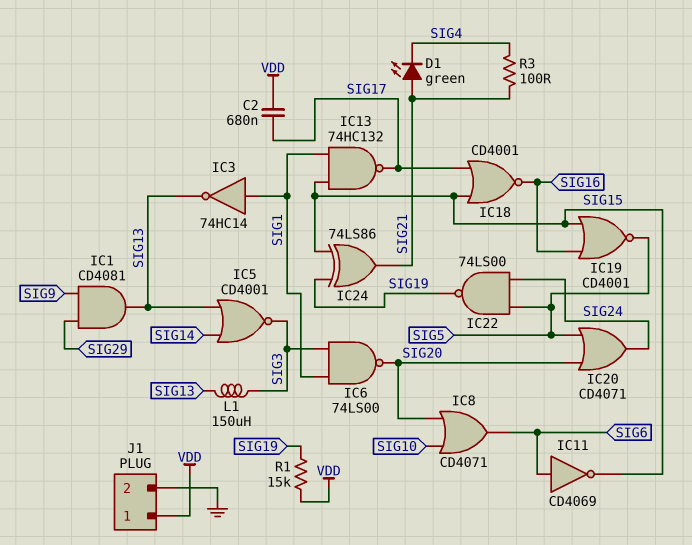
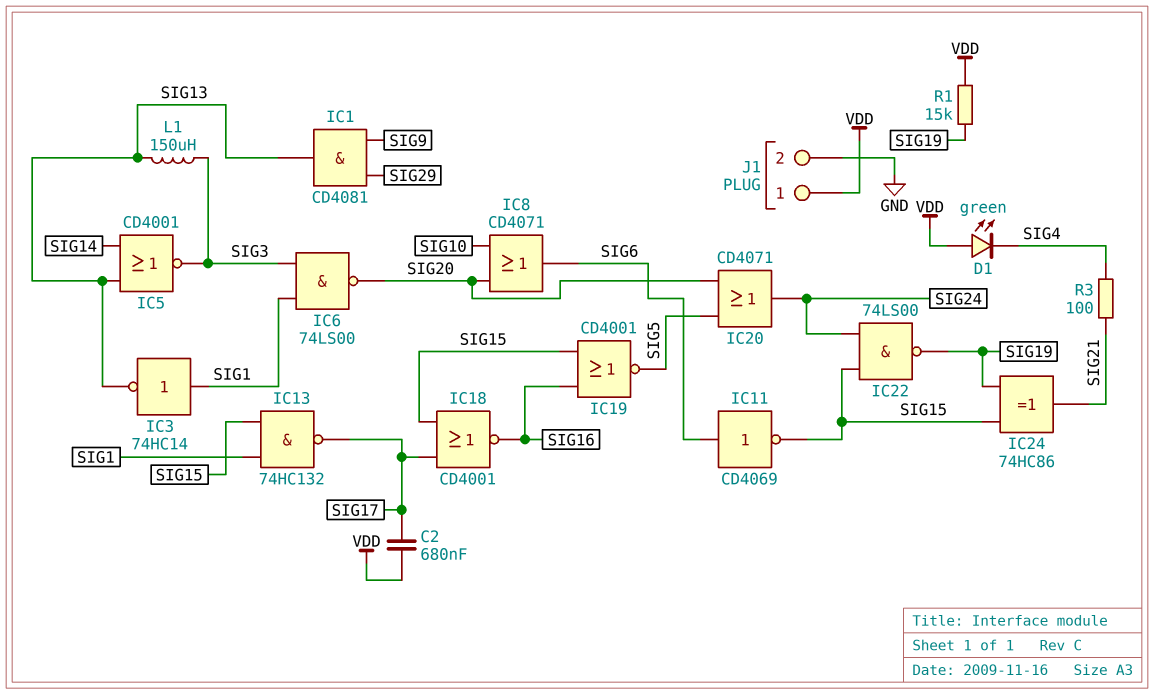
D1: LED green (A SIG21, K SIG4) -> LED green (A VDD, K SIG4)
IC22: NAND 74LS00 (in SIG5, in SIG24, out SIG19) -> NAND 74LS00 (in SIG15, in SIG24, out SIG19)
IC24: XOR 74LS86 (in SIG15, in SIG19, out SIG21) -> XOR 74HC86 (in SIG15, in SIG19, out SIG21)

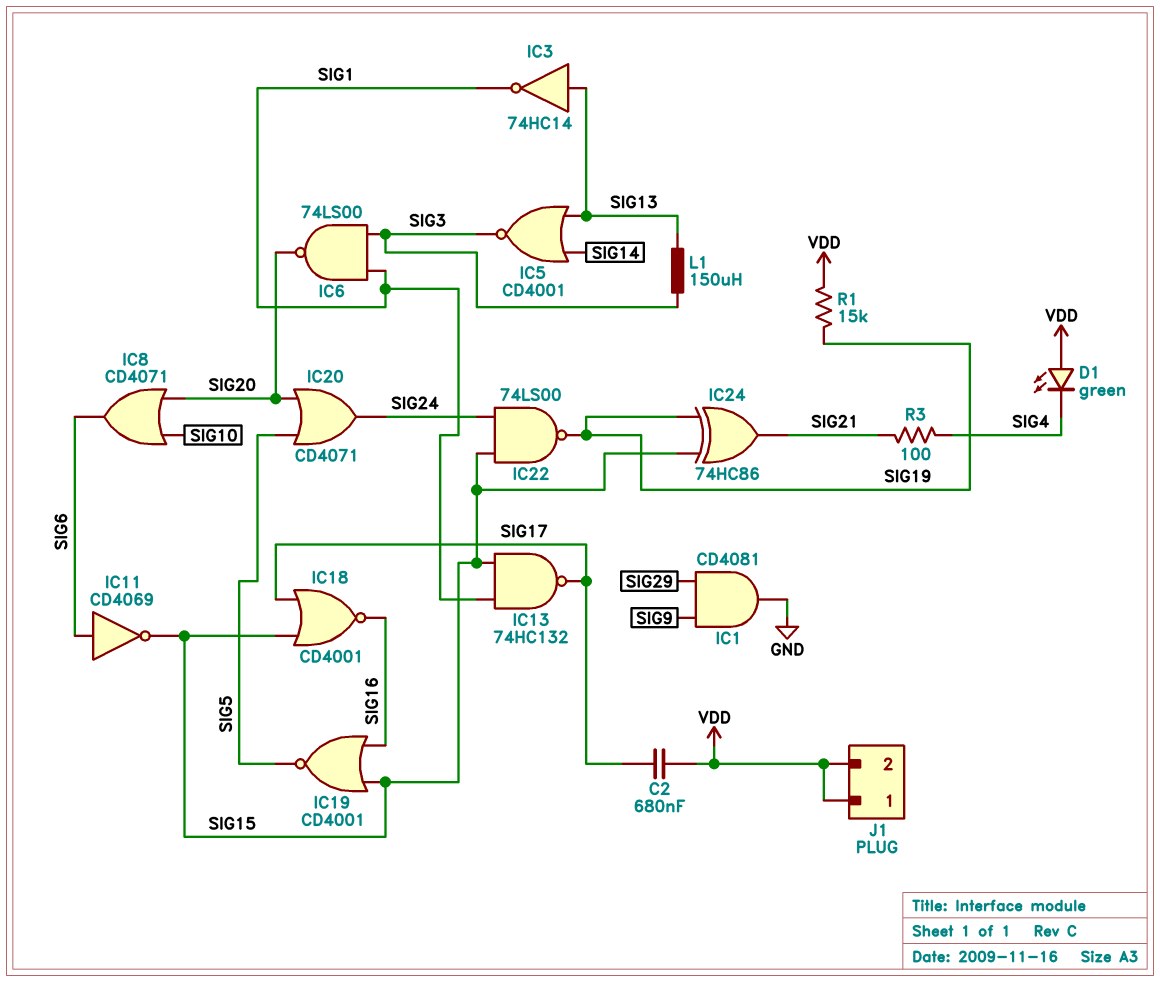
IC1: AND CD4081 (in SIG9, in SIG29, out SIG13) -> AND CD4081 (in SIG9, in SIG29, out GND)
IC3: NOT 74HC14 (in SIG1, out SIG13) -> NOT 74HC14 (in SIG13, out SIG1)
J1 pin 2: GND -> VDD

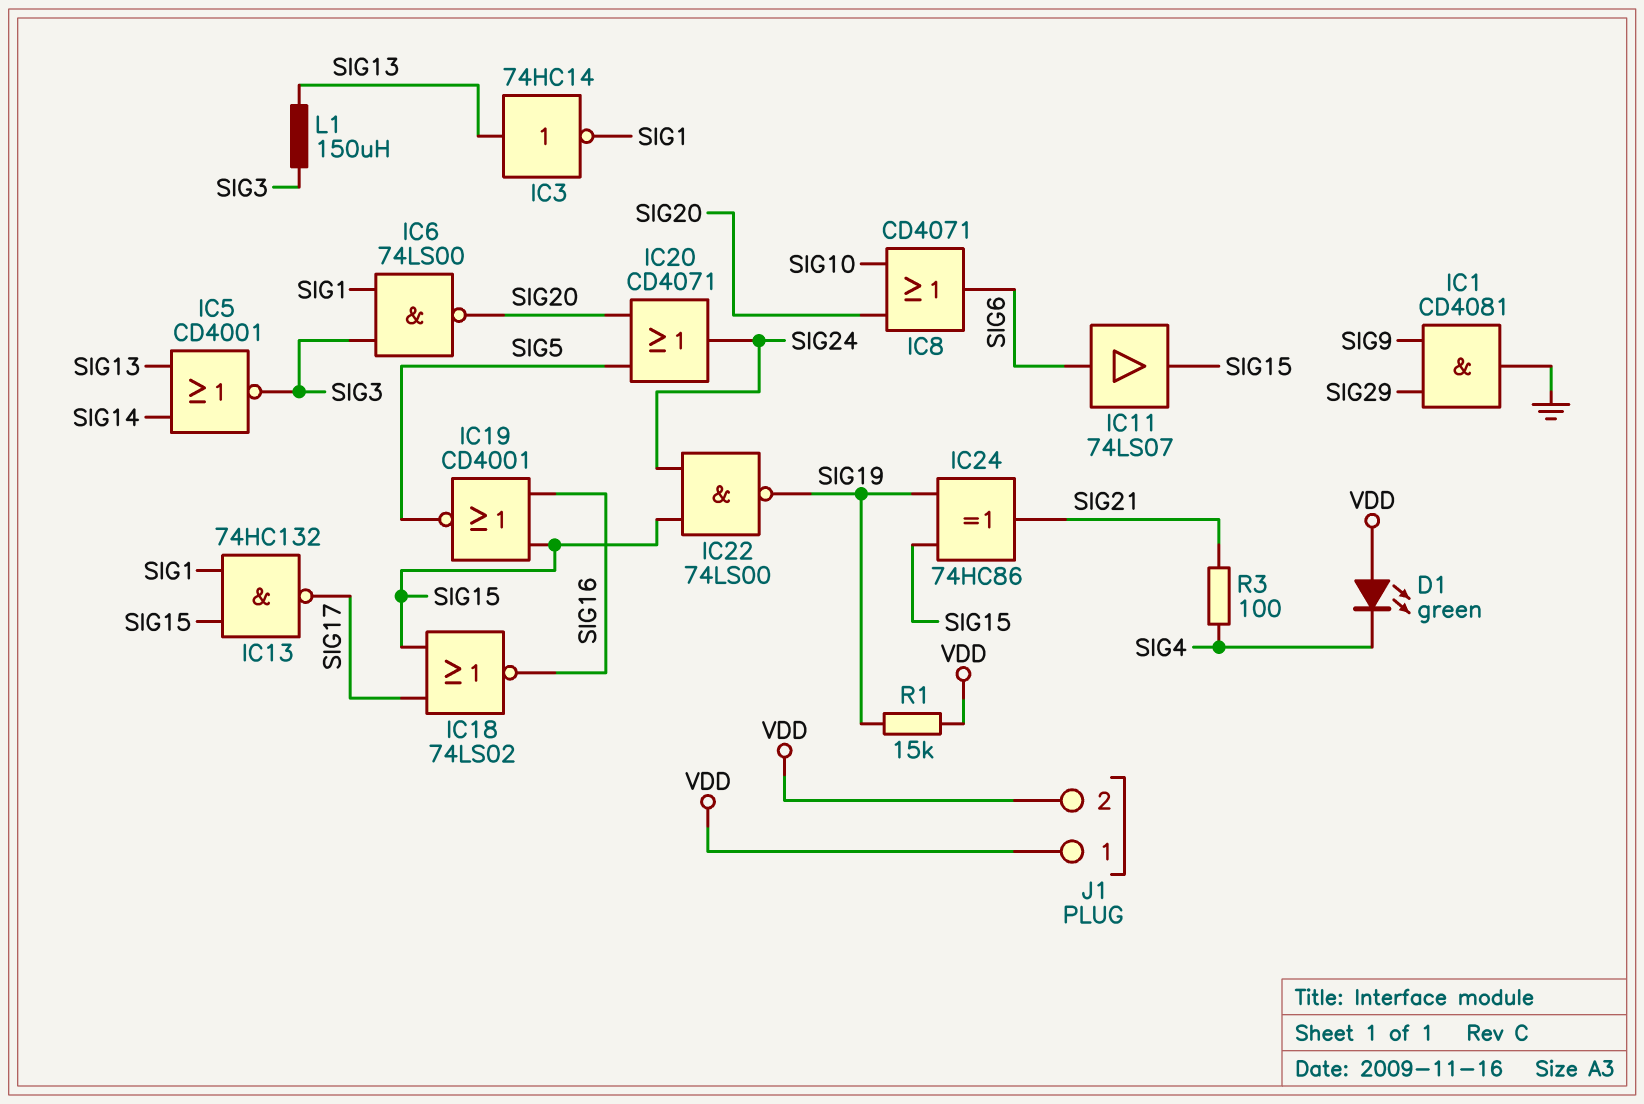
C2: 680nF (SIG17, VDD) -> none
IC11: NOT CD4069 (in SIG6, out SIG15) -> buffer 74LS07 (in SIG6, out SIG15)
IC18: NOR CD4001 (in SIG15, in SIG17, out SIG16) -> NOR 74LS02 (in SIG15, in SIG17, out SIG16)

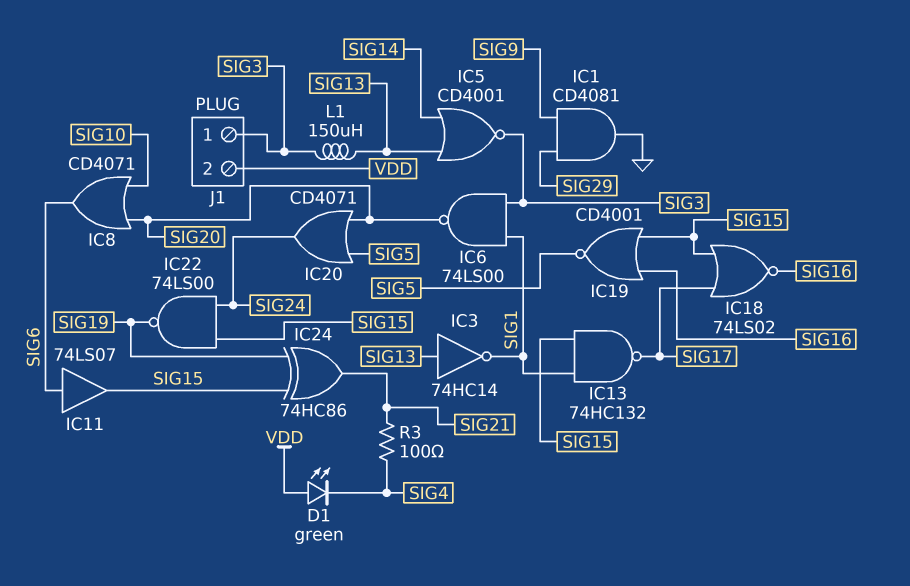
J1 pin 1: VDD -> SIG3
R1: 15k (SIG19, VDD) -> none

